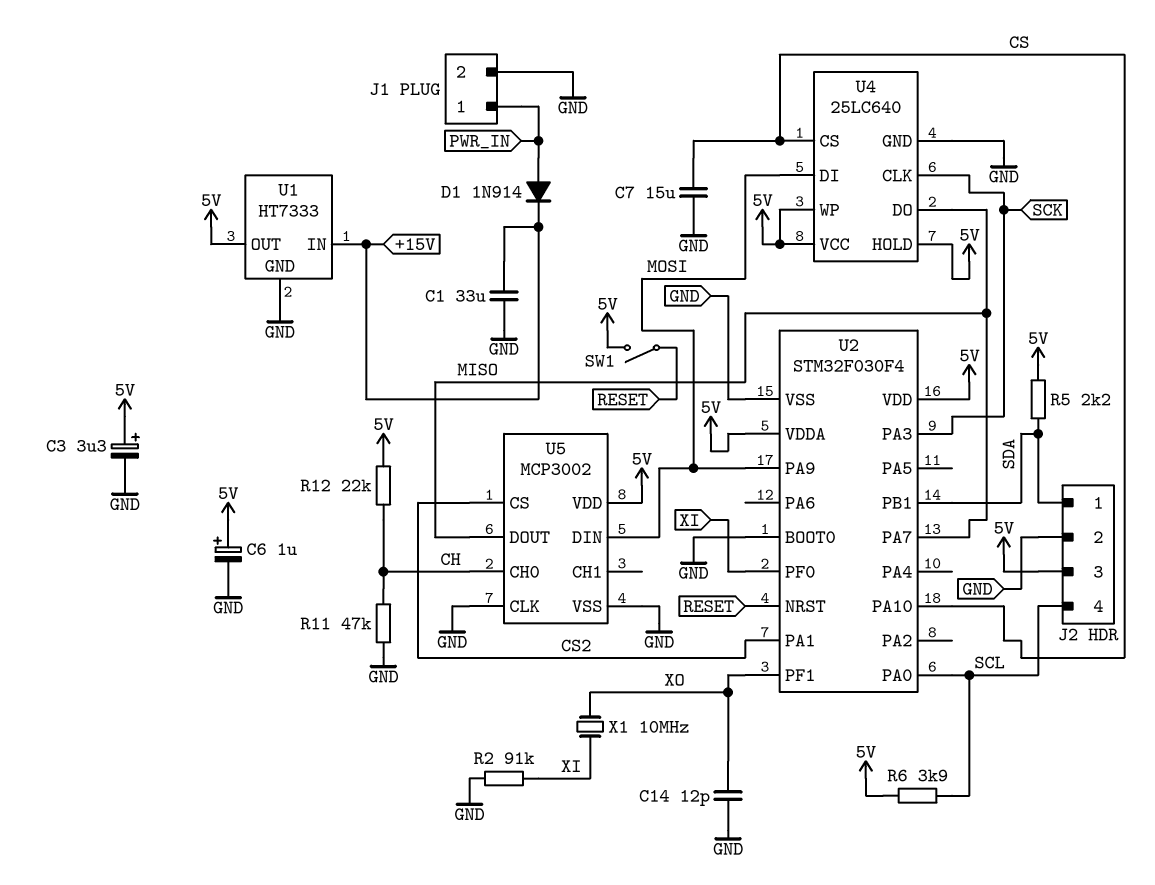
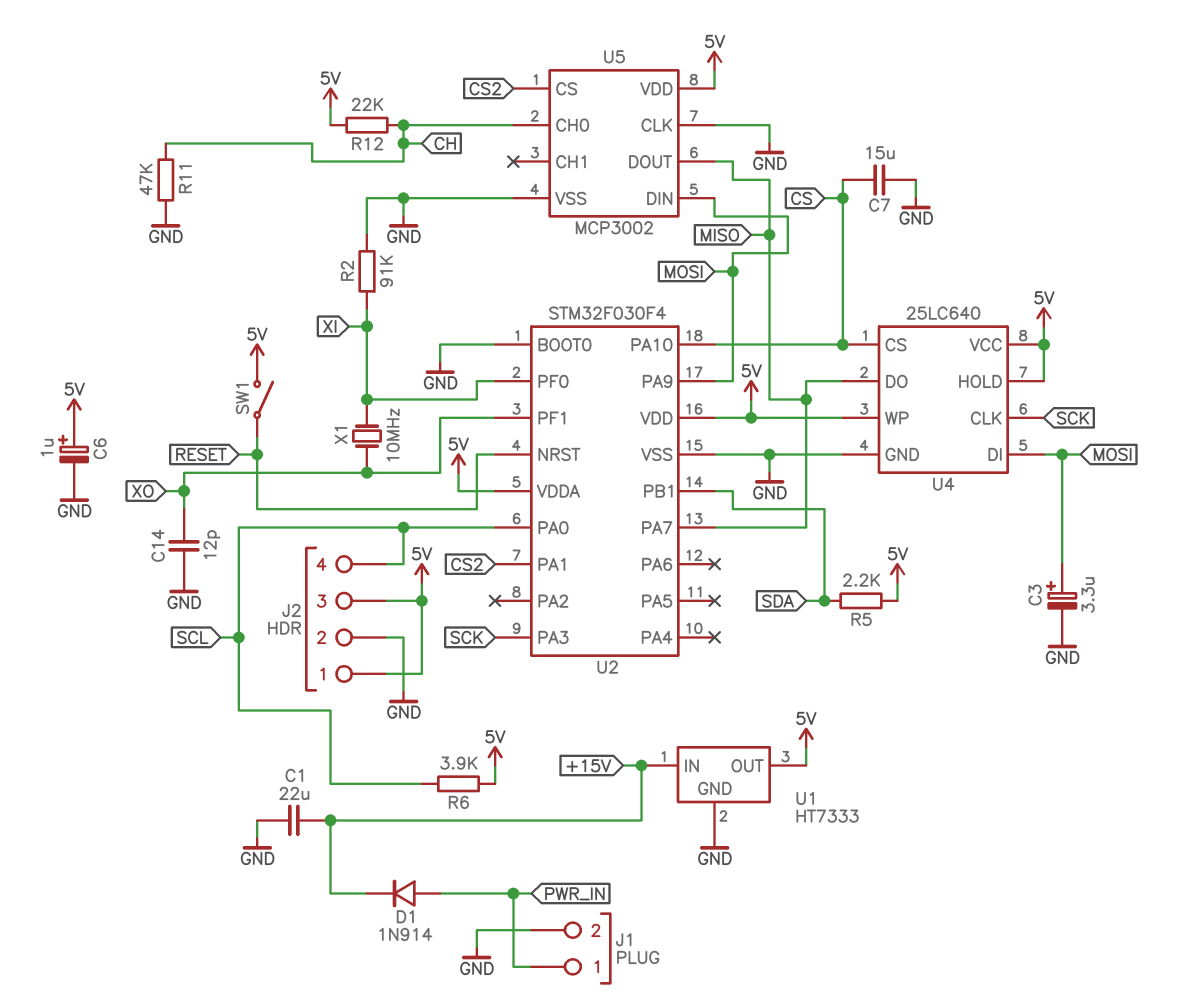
C1: 33uF (+15V, GND) -> 22uF (+15V, GND)
C3: 3.3uF (plus 5V, minus GND) -> 3.3uF (plus MOSI, minus GND)
J2 pin 1: SDA -> 5V

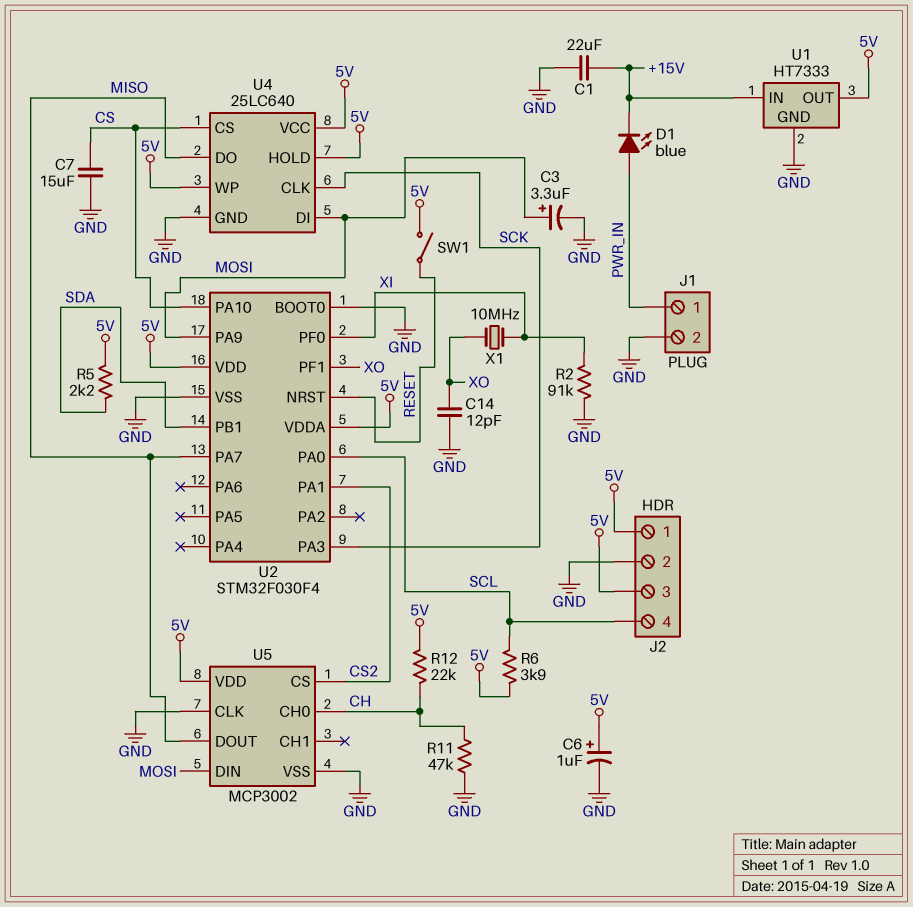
D1: diode 1N914 (A PWR_IN, K +15V) -> LED blue (A PWR_IN, K +15V)

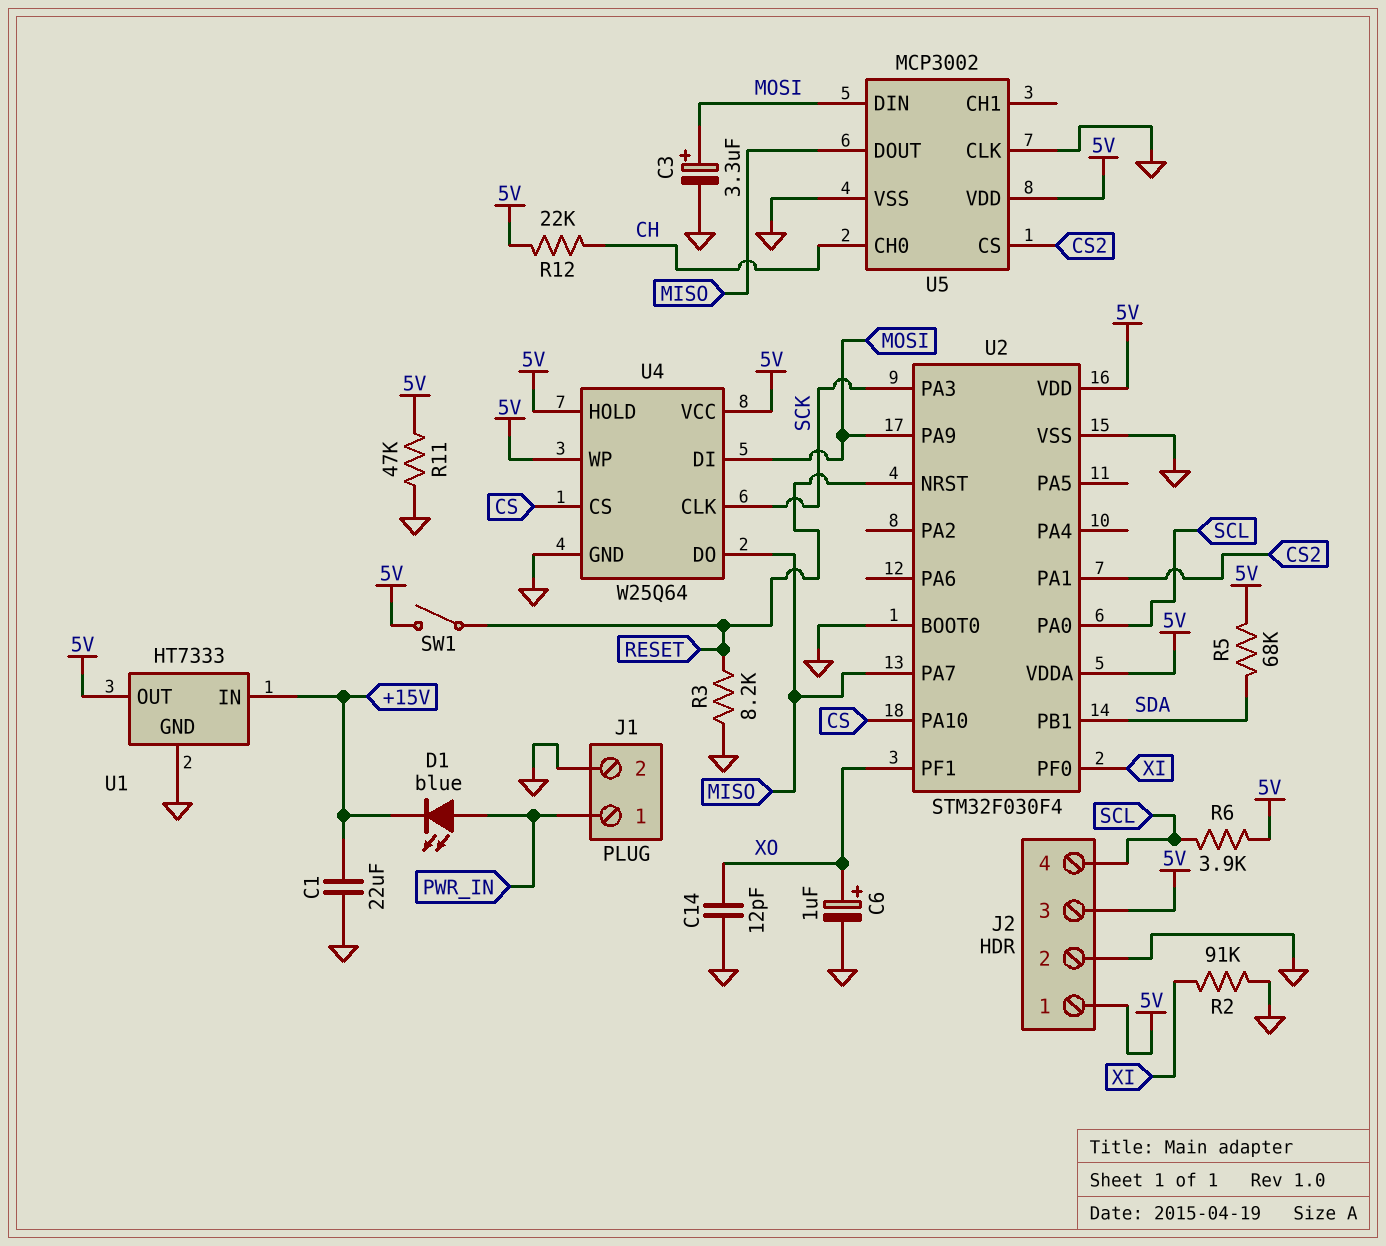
C6: 1uF (plus 5V, minus GND) -> 1uF (plus XO, minus GND)
C7: 15uF (CS, GND) -> none
R3: none -> 8.2k (GND, RESET)
R5: 2.2k (5V, SDA) -> 68k (5V, SDA)
R11: 47k (CH, GND) -> 47k (5V, GND)
U4: 25LC640 -> W25Q64
X1: 10MHz (XI, XO) -> none

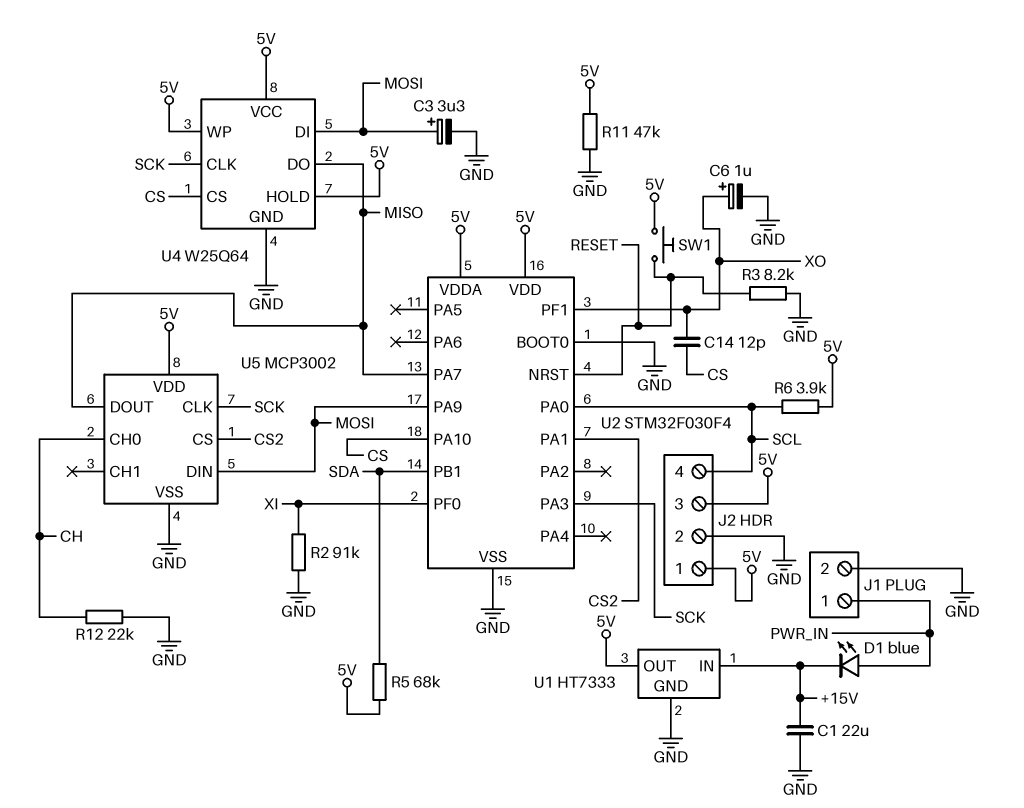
C14: 12pF (GND, XO) -> 12pF (CS, XO)
R12: 22k (5V, CH) -> 22k (CH, GND)
SW1: switch (5V, RESET) -> button (5V, RESET)
U5 pin CLK: GND -> SCK

